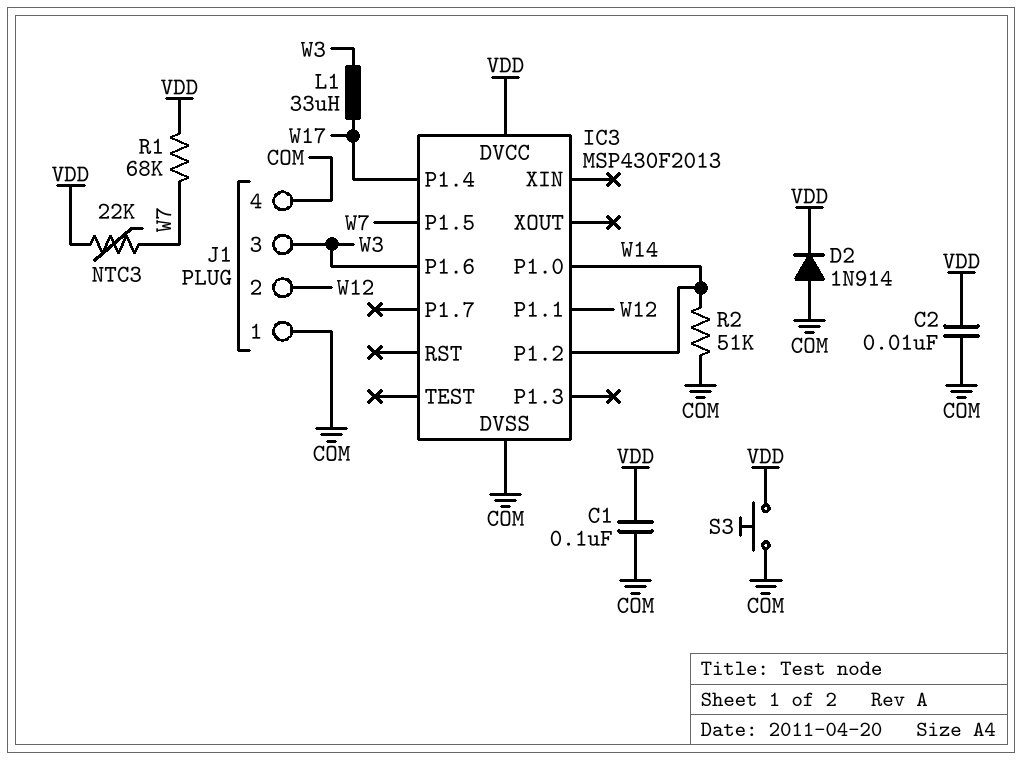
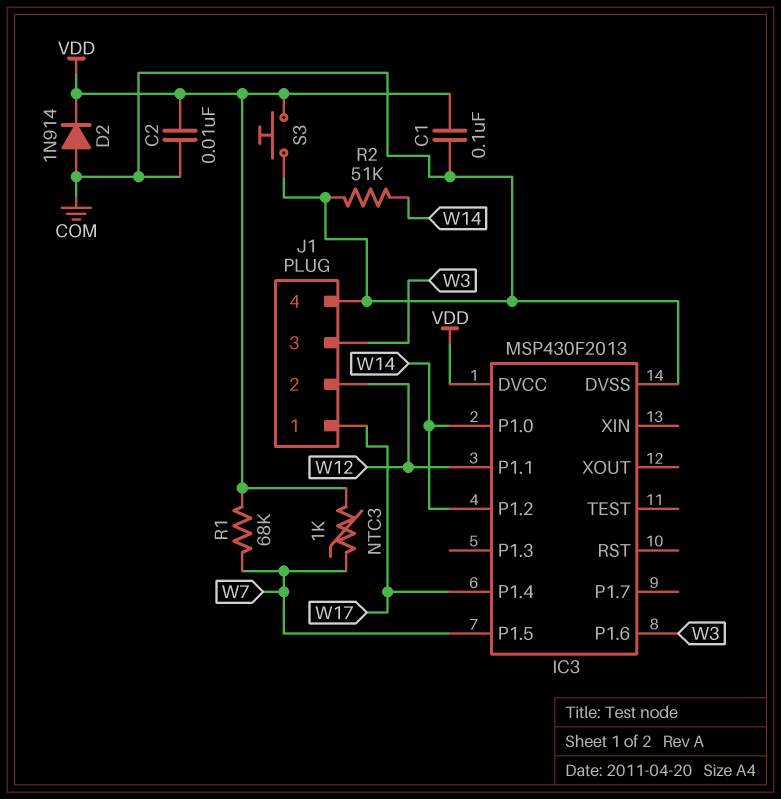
J1 pin 1: COM -> W17
L1: 33uH (W3, W17) -> none
NTC3: 22k (VDD, W7) -> 1k (VDD, W7)

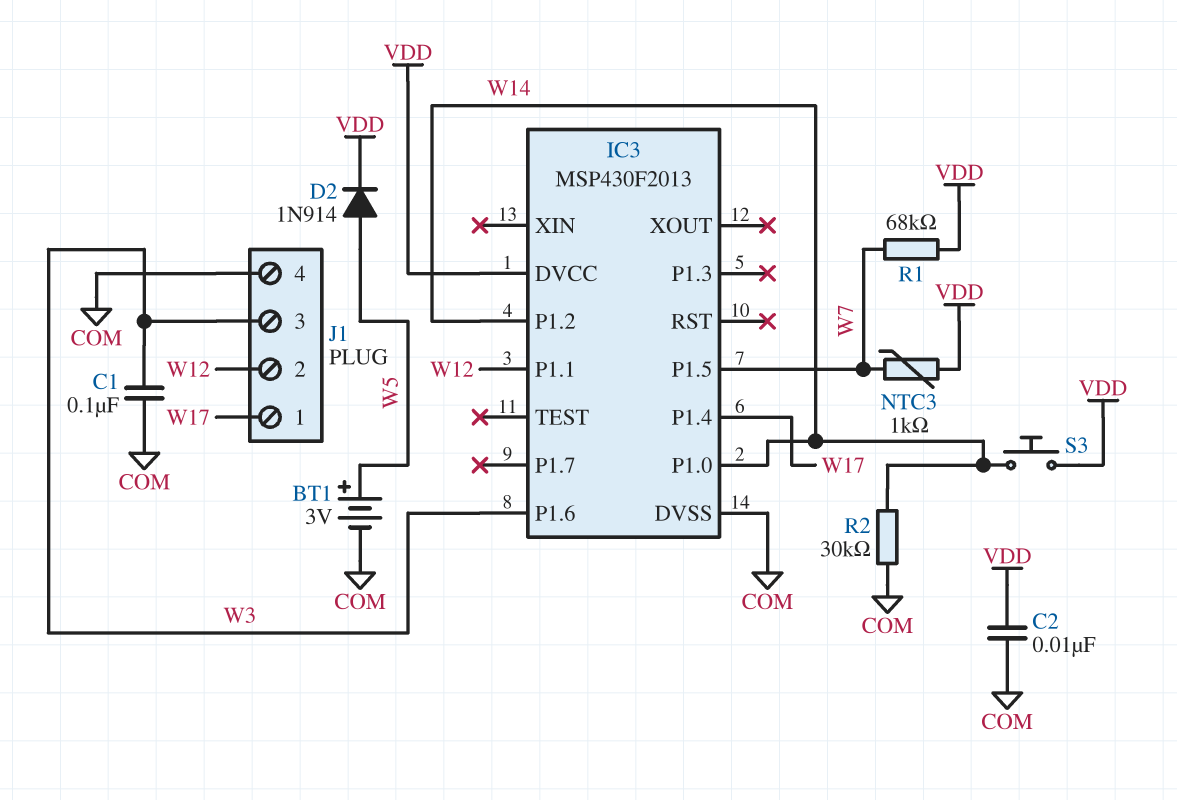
BT1: none -> 3V (plus W5, minus COM)
C1: 100nF (COM, VDD) -> 100nF (COM, W3)
D2: diode 1N914 (A COM, K VDD) -> diode 1N914 (A W5, K VDD)
R2: 51k (COM, W14) -> 30k (COM, W14)
S3: button (COM, VDD) -> button (VDD, W14)

